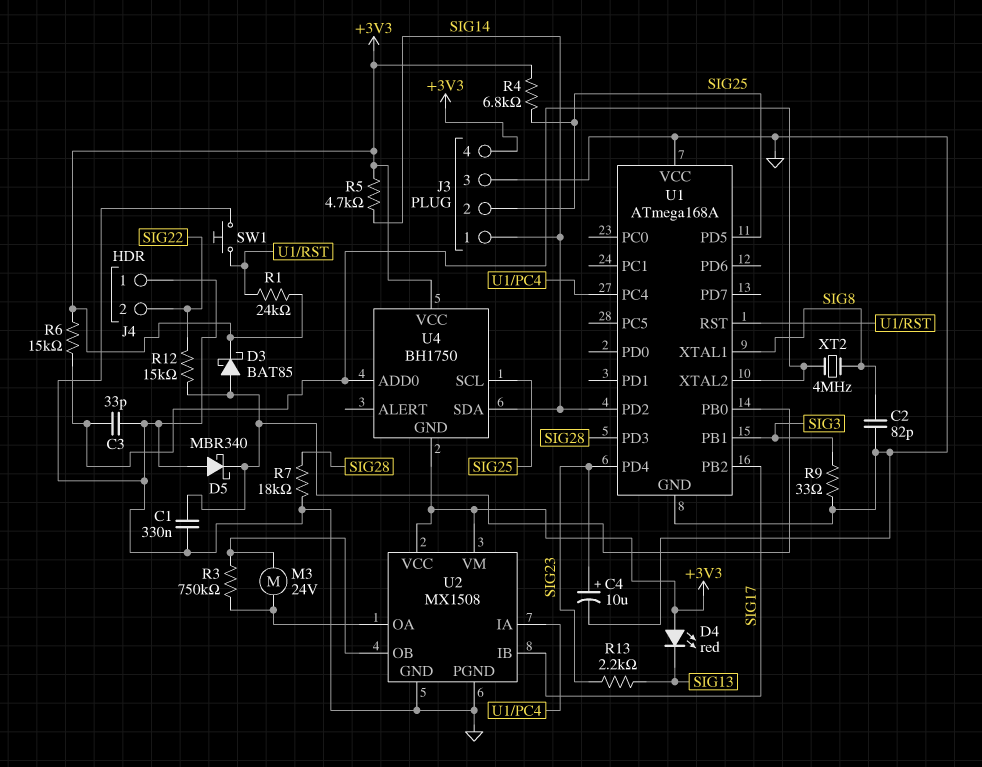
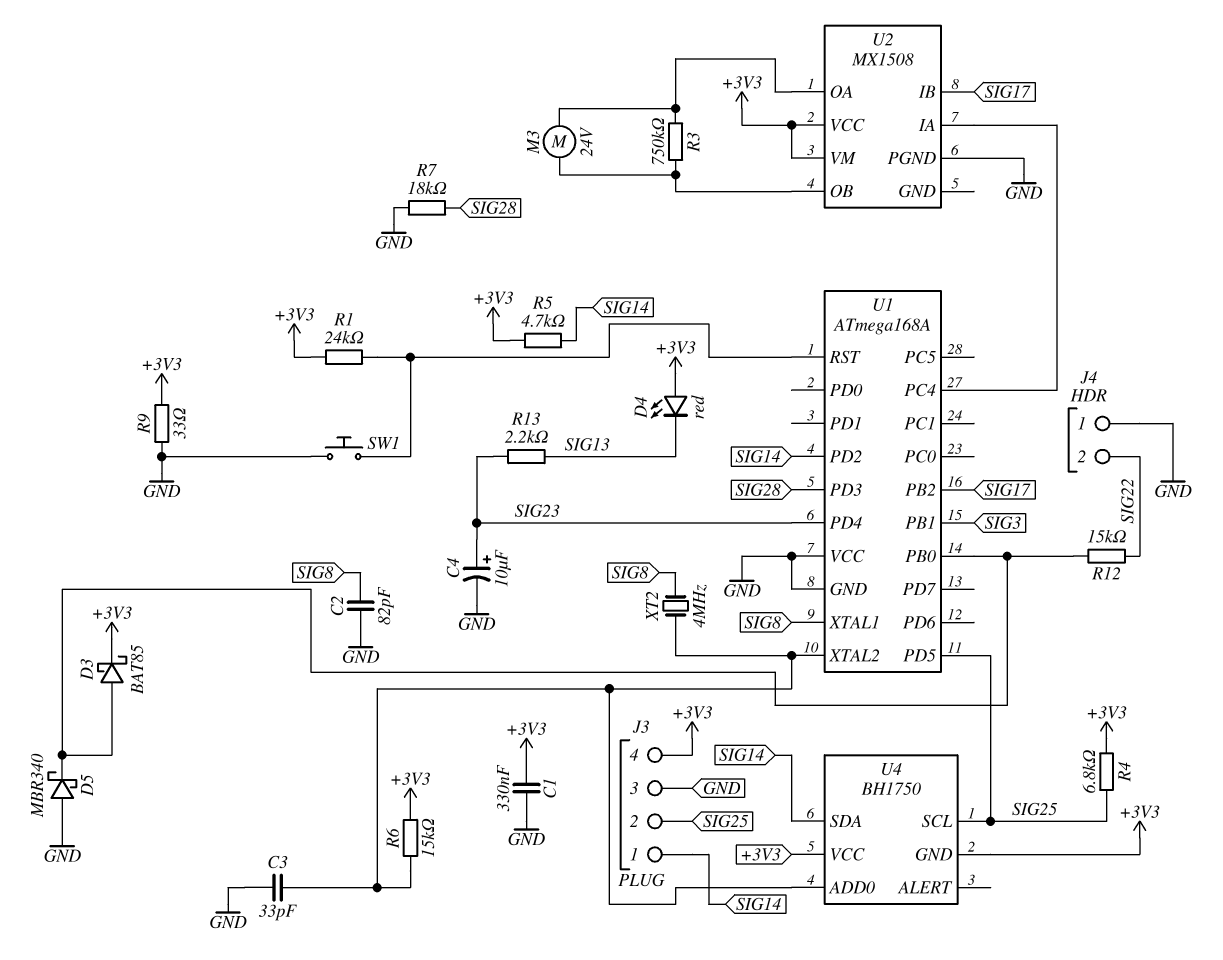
C1: 330nF (GND, U1/PB0) -> 330nF (+3V3, GND)
R9: 33 (GND, SIG3) -> 33 (+3V3, GND)
U2 pin GND: GND -> none

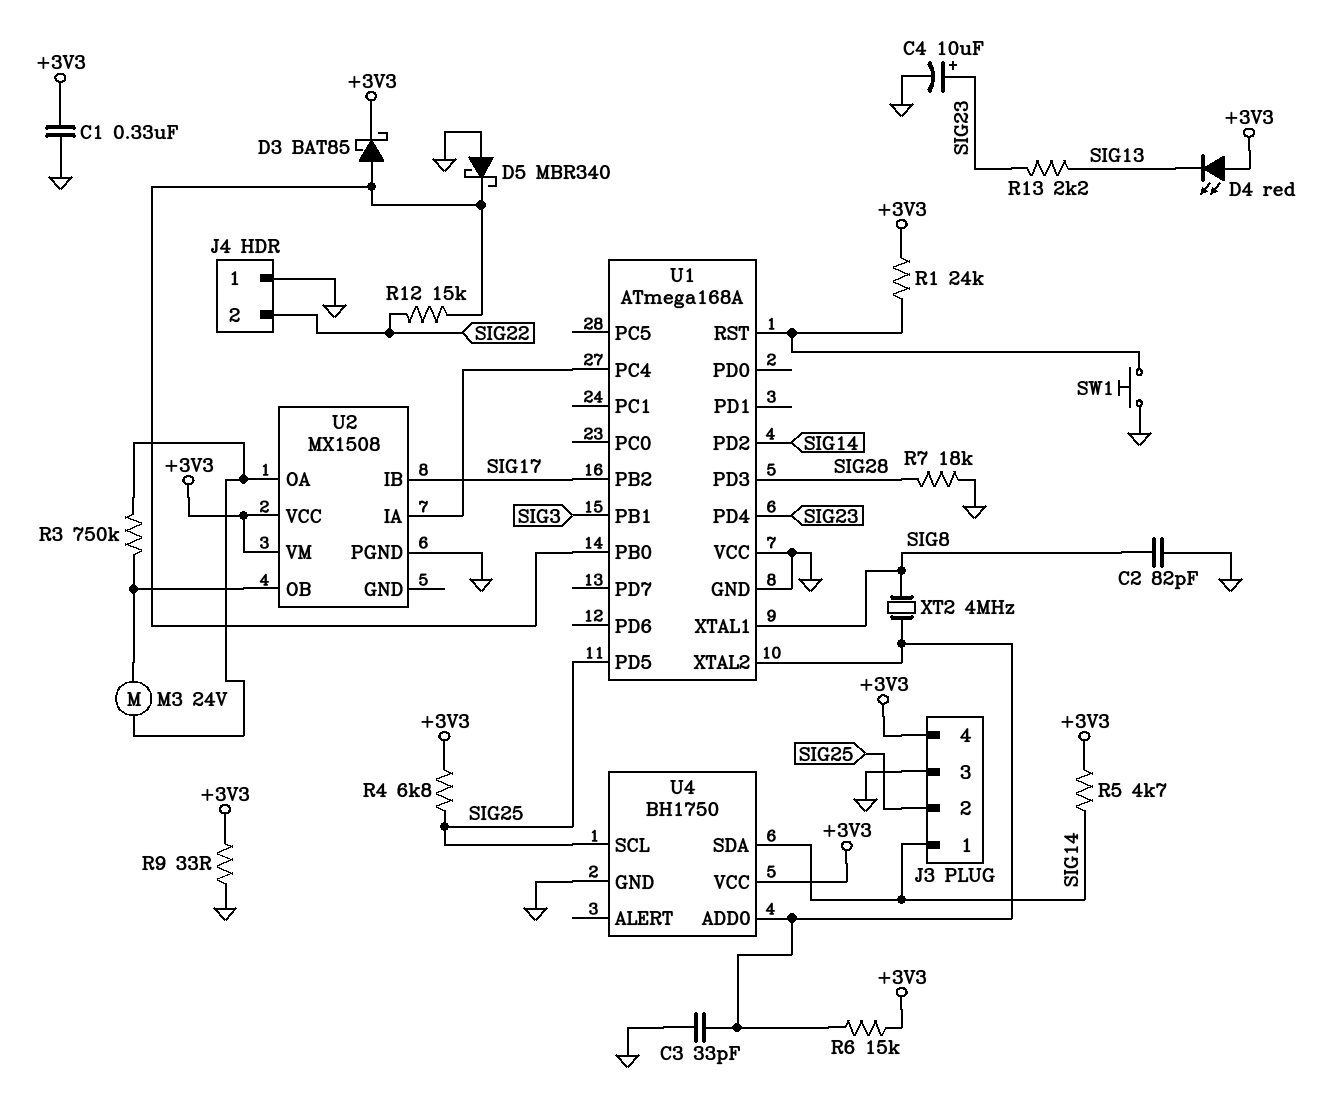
U4 pin GND: +3V3 -> GND

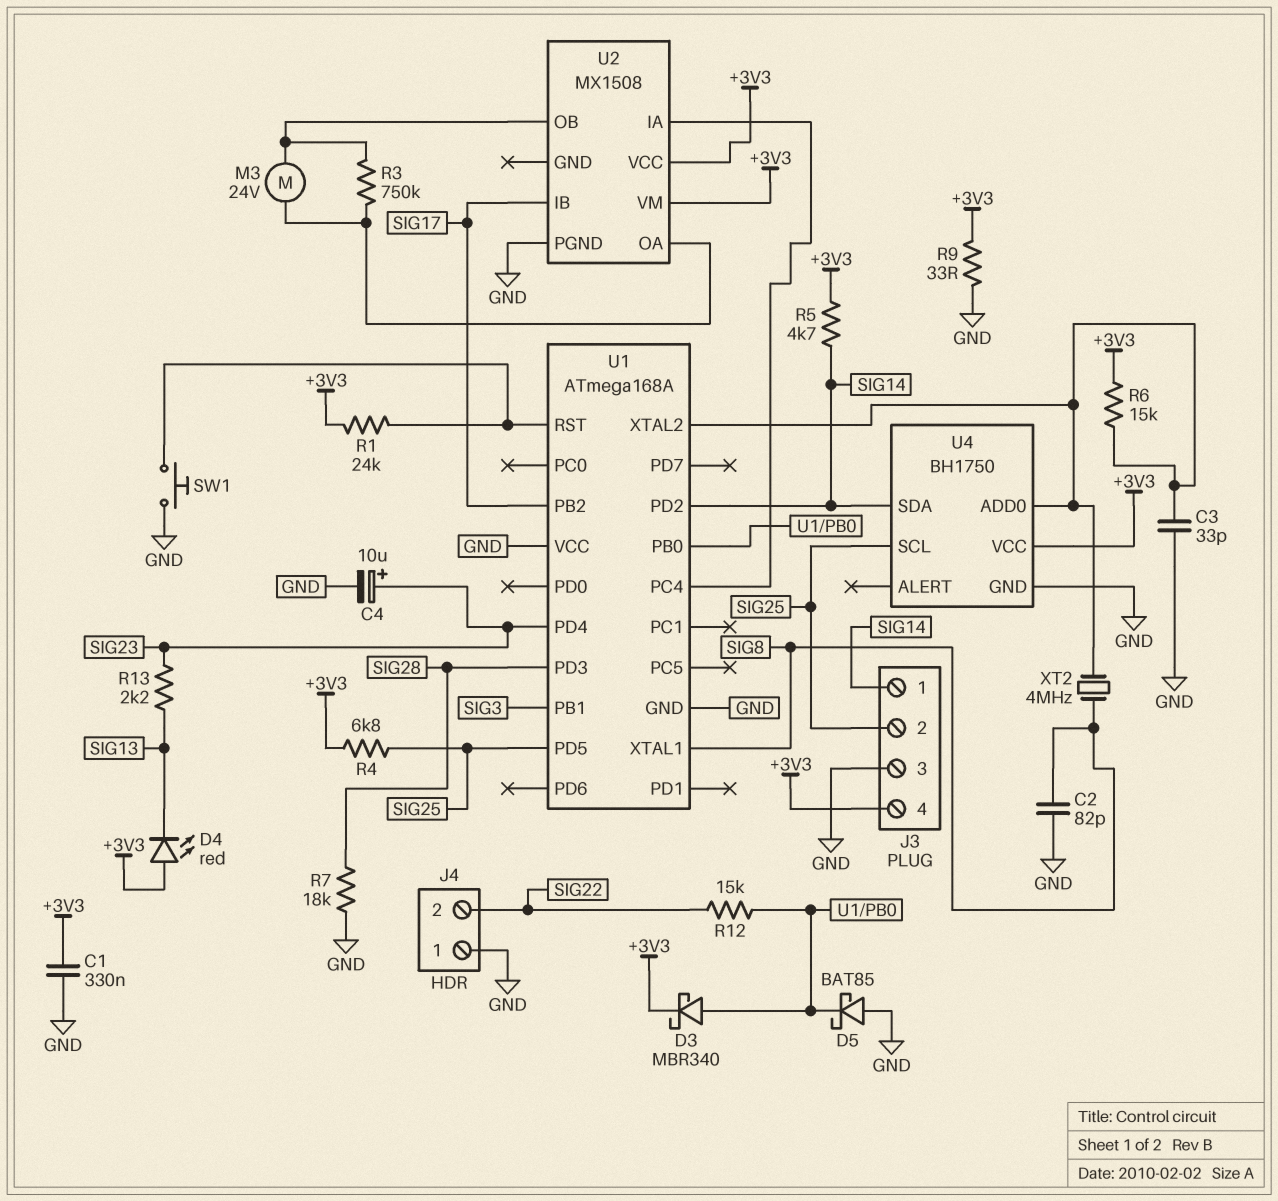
D3: schottky BAT85 (A U1/PB0, K +3V3) -> schottky MBR340 (A U1/PB0, K +3V3)
D5: schottky MBR340 (A GND, K U1/PB0) -> schottky BAT85 (A GND, K U1/PB0)

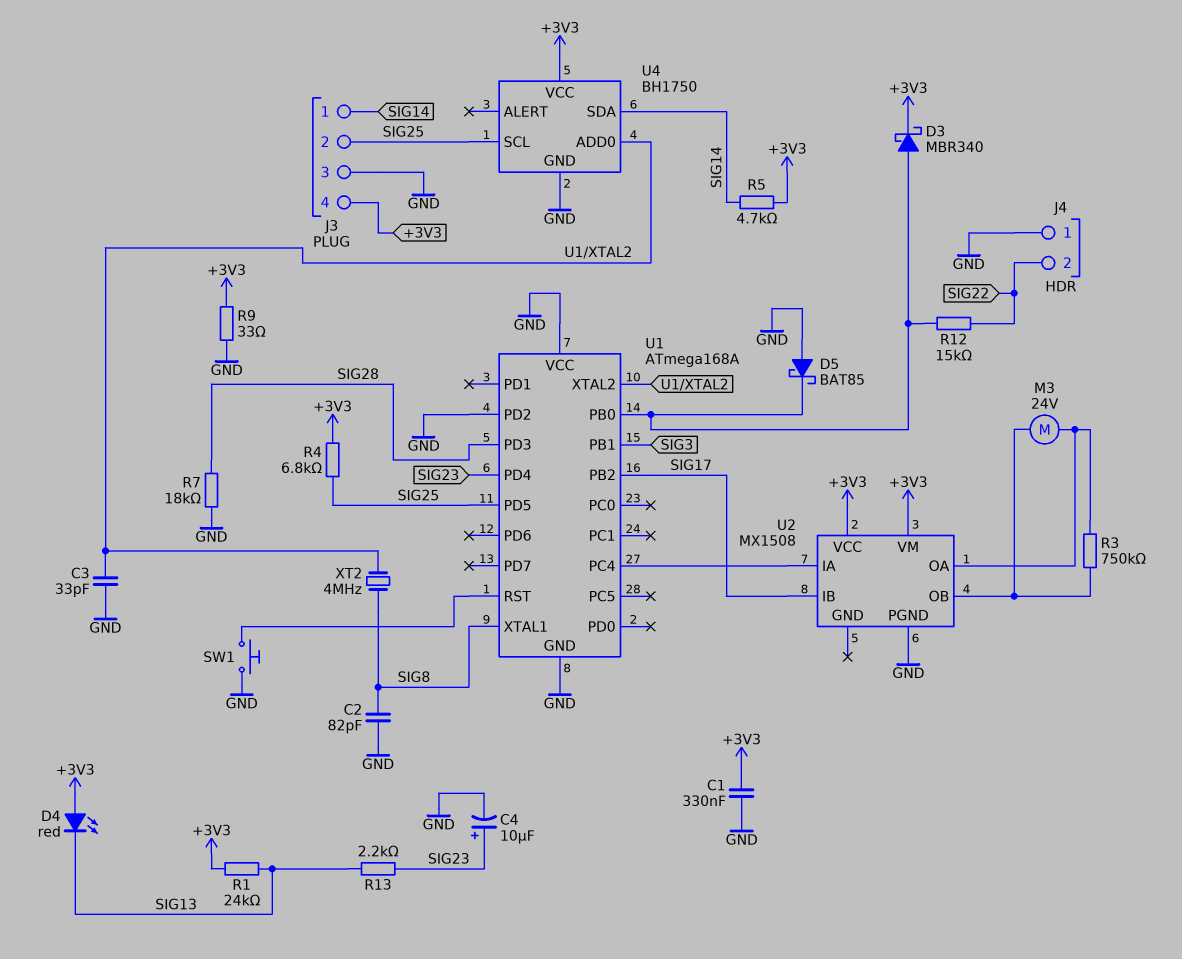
R1: 24k (+3V3, U1/RST) -> 24k (+3V3, SIG13)
R6: 15k (+3V3, U1/XTAL2) -> none
U1 pin PD2: SIG14 -> GND

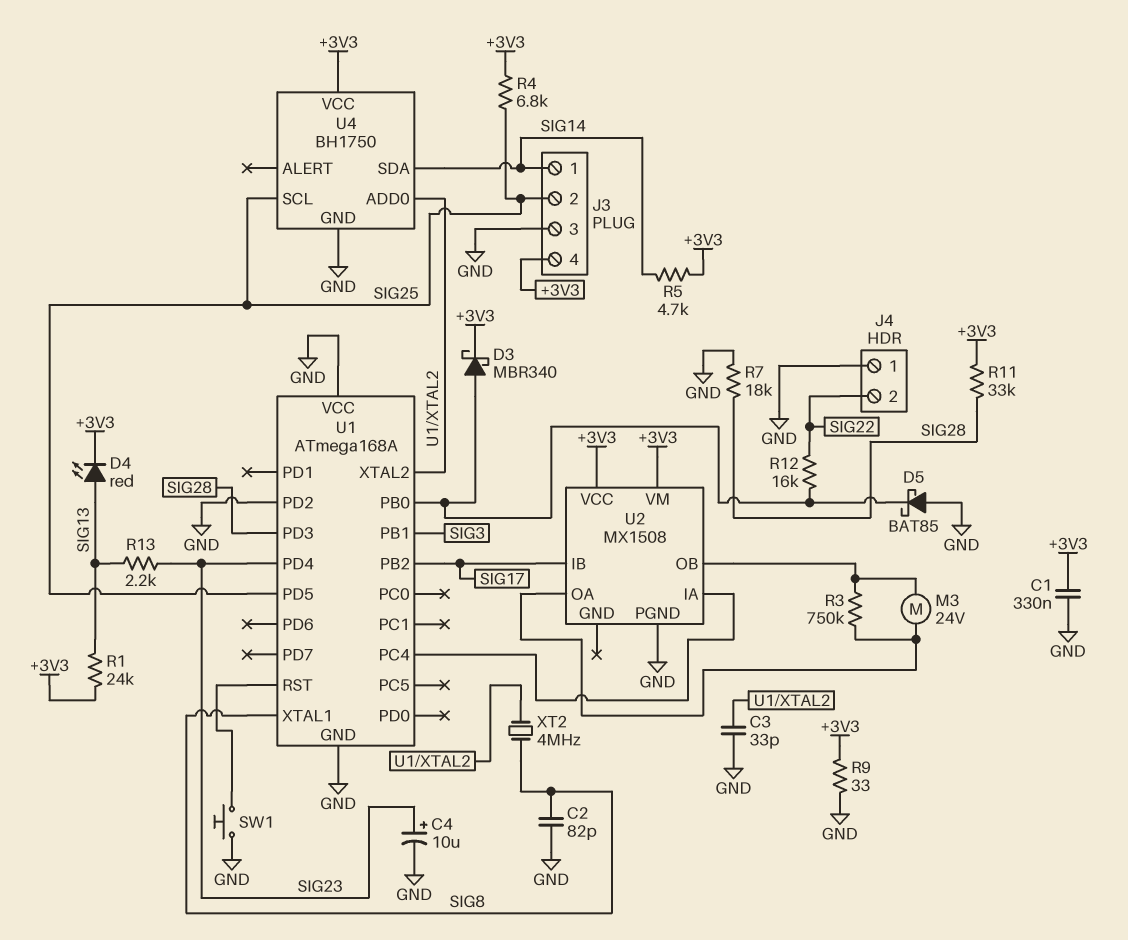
D4: LED red (A +3V3, K SIG13) -> LED red (A SIG13, K +3V3)
R11: none -> 33k (+3V3, SIG28)
R12: 15k (SIG22, U1/PB0) -> 16k (SIG22, U1/PB0)

